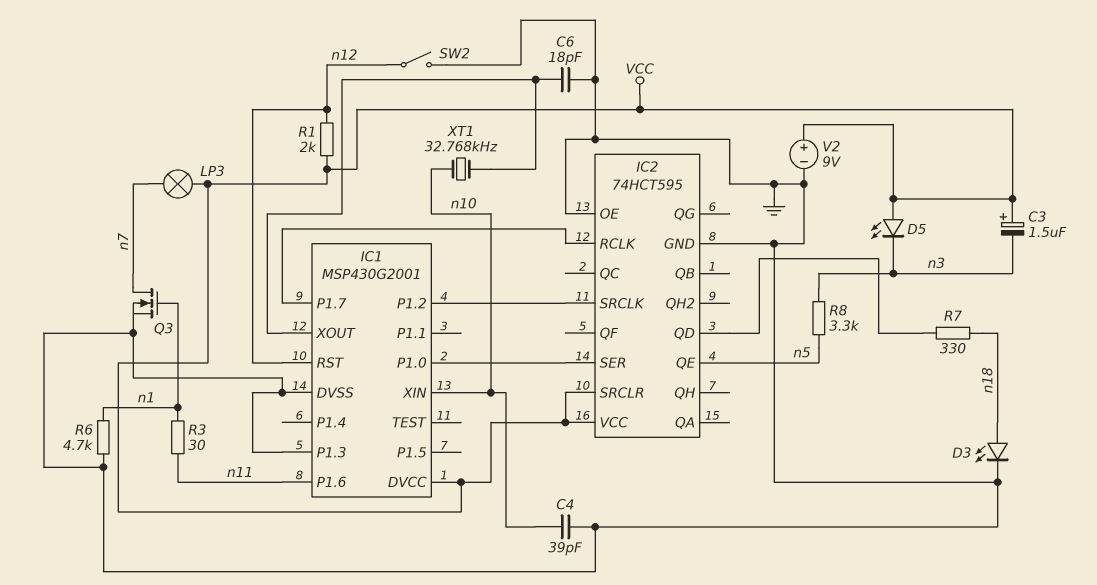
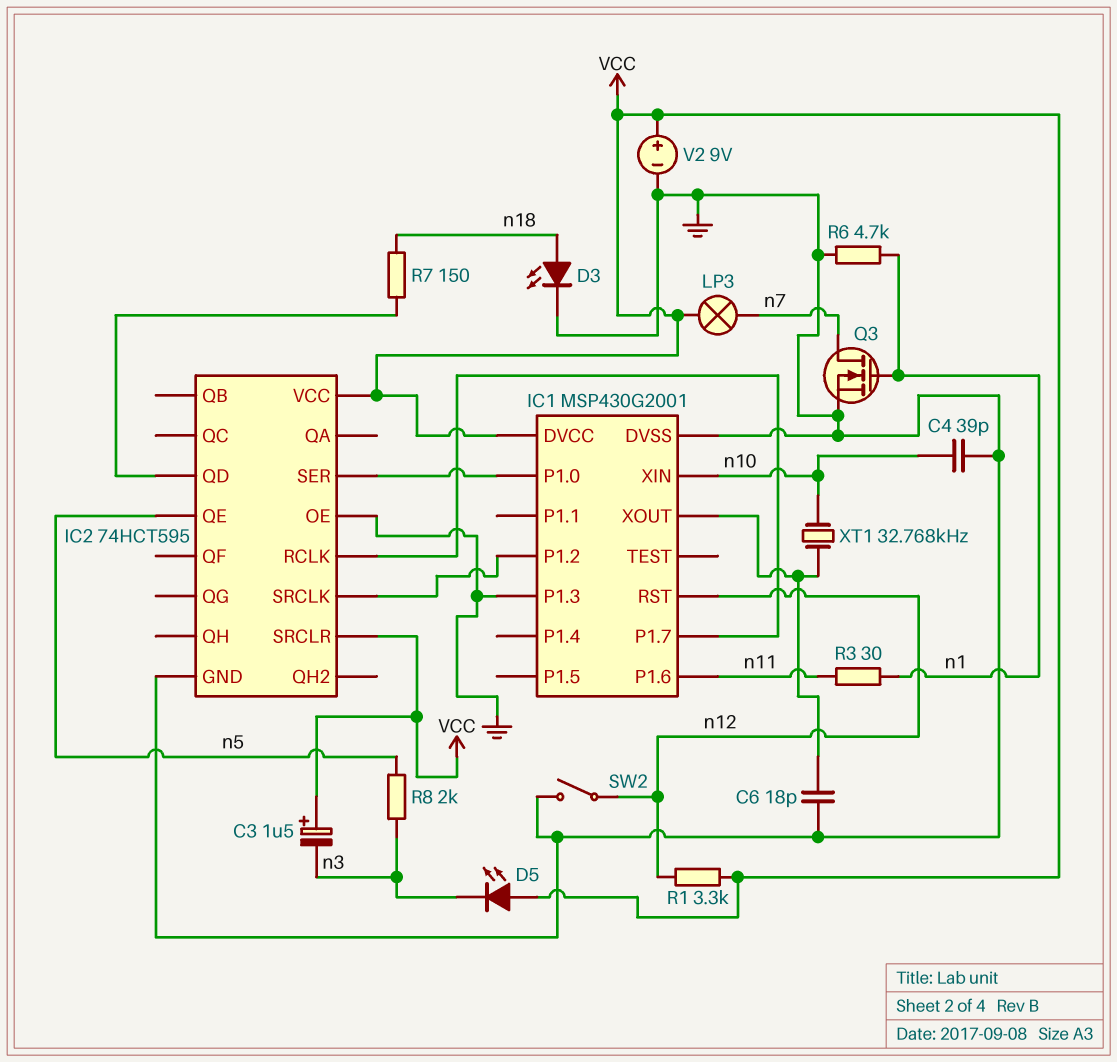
R1: 2k (VCC, n12) -> 3.3k (VCC, n12)
R7: 330 (IC2/QD, n18) -> 150 (IC2/QD, n18)
R8: 3.3k (n3, n5) -> 2k (n3, n5)

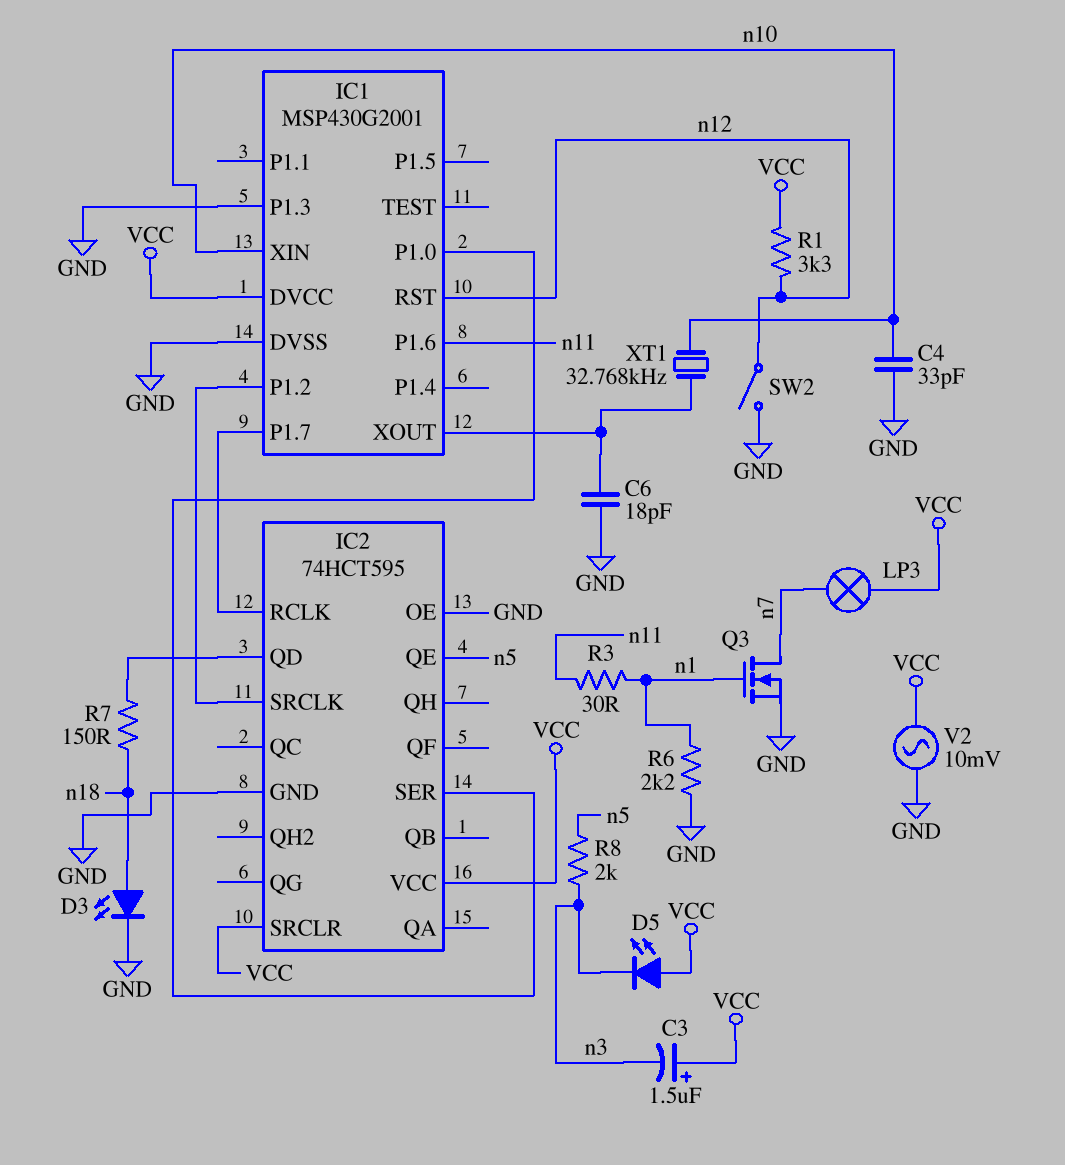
C4: 39pF (GND, n10) -> 33pF (GND, n10)
R6: 4.7k (GND, n1) -> 2.2k (GND, n1)
V2: 9V (plus VCC, minus GND) -> AC 10mV (GND, VCC)

